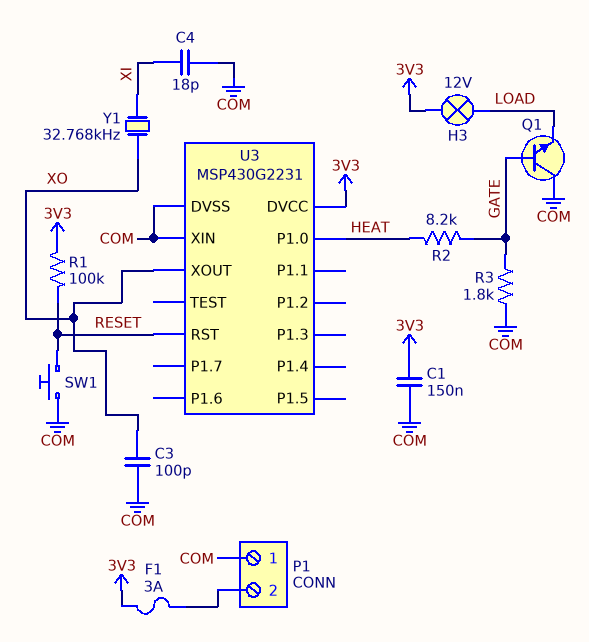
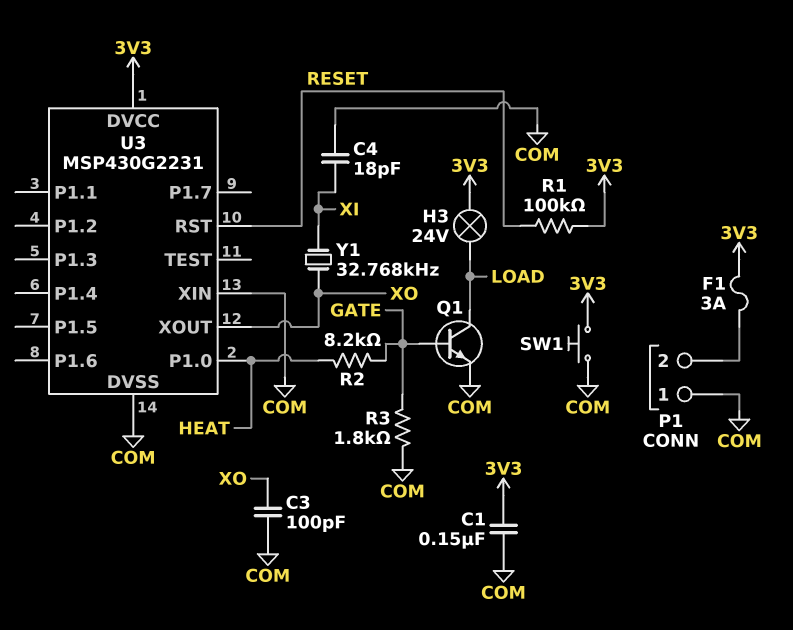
H3: lamp 12V (3V3, LOAD) -> lamp 24V (3V3, LOAD)
Q1: NPN (B GATE, C COM, E LOAD) -> NPN (B GATE, C LOAD, E COM)
SW1: button (COM, RESET) -> button (3V3, COM)

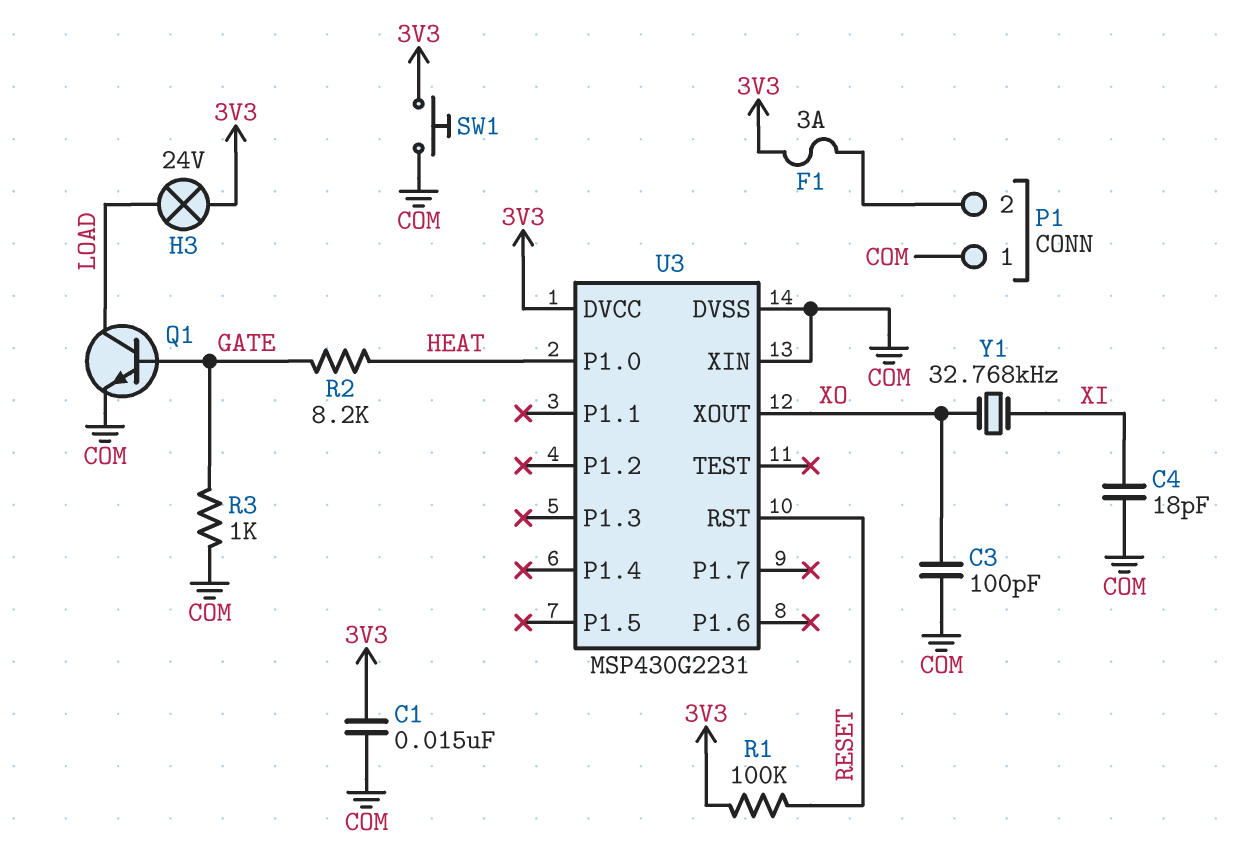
C1: 150nF (3V3, COM) -> 15nF (3V3, COM)
R3: 1.8k (COM, GATE) -> 1k (COM, GATE)

